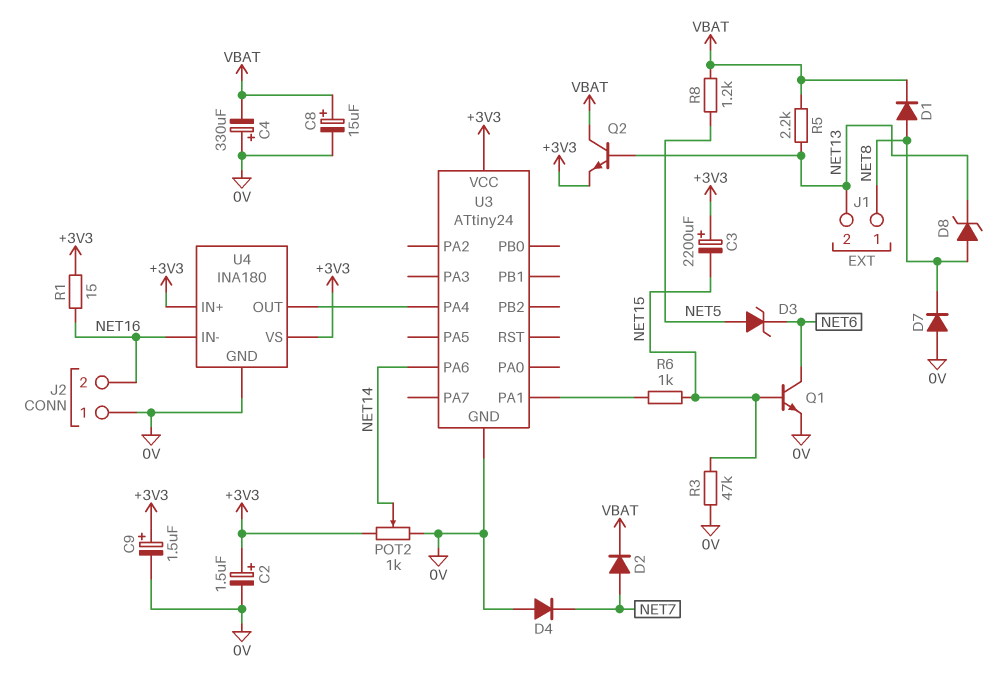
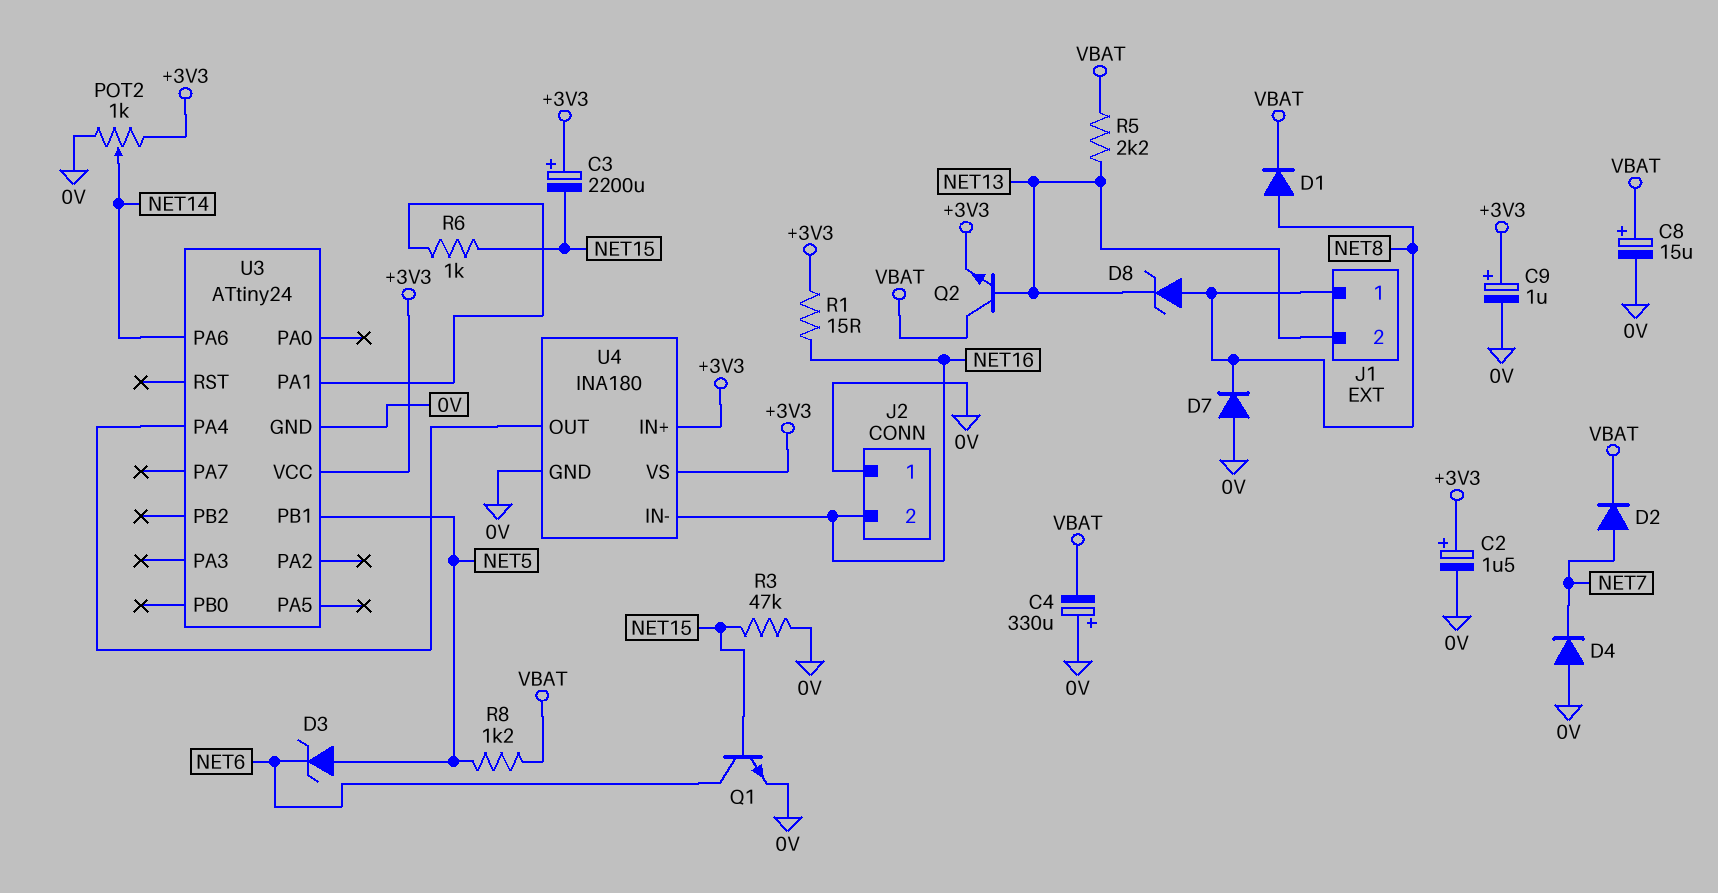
C9: 1.5uF (plus +3V3, minus 0V) -> 1uF (plus +3V3, minus 0V)
U3 pin PB1: none -> NET5

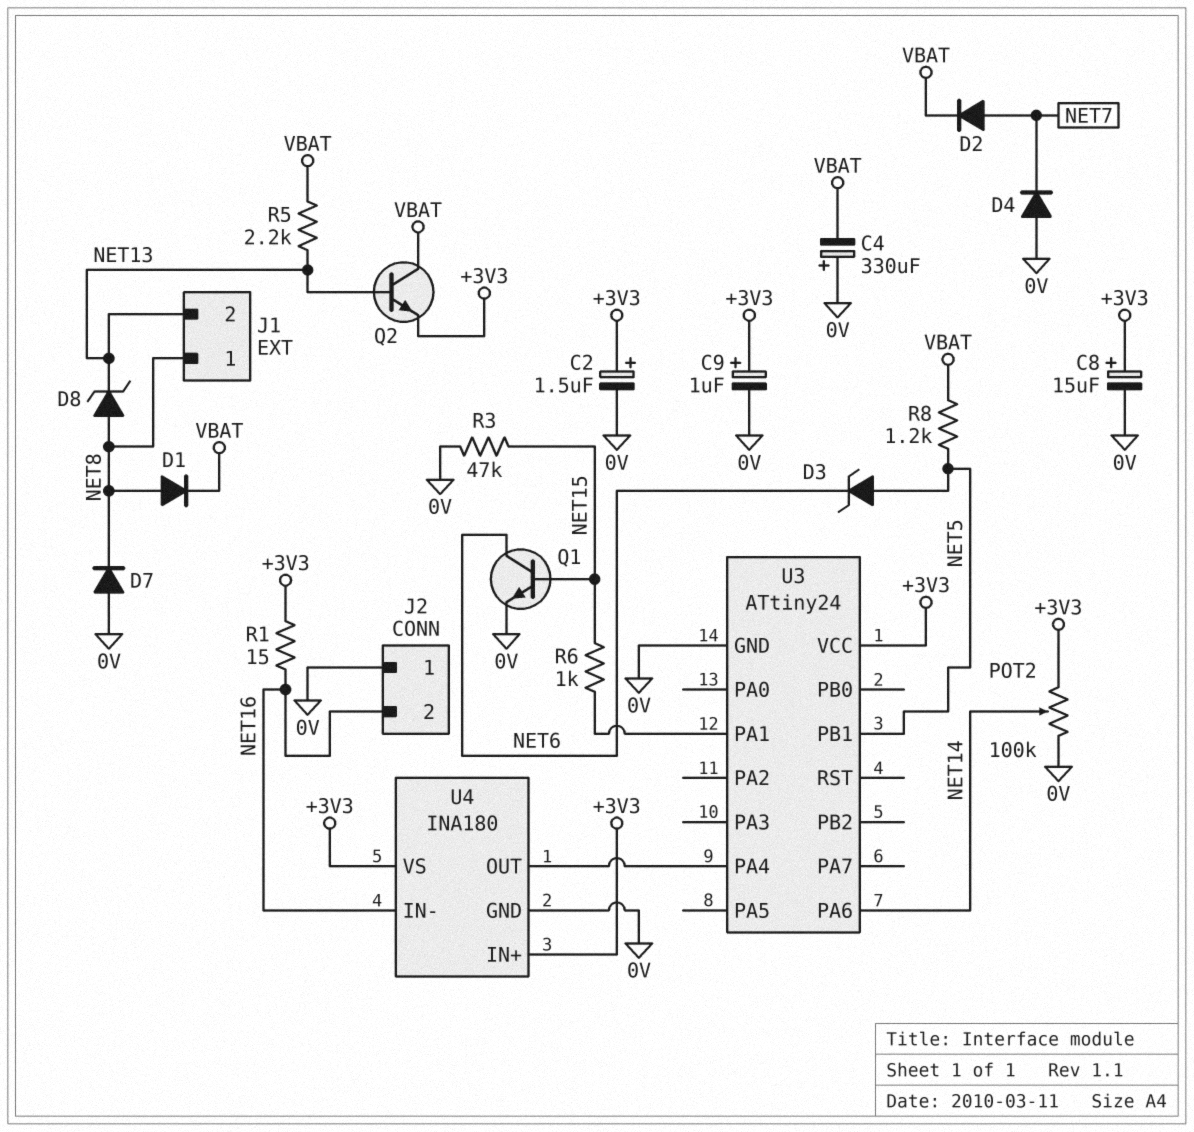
C3: 2200uF (plus +3V3, minus NET15) -> none
C8: 15uF (plus VBAT, minus 0V) -> 15uF (plus +3V3, minus 0V)
POT2: 1k (+3V3, 0V, wiper NET14) -> 100k (+3V3, 0V, wiper NET14)

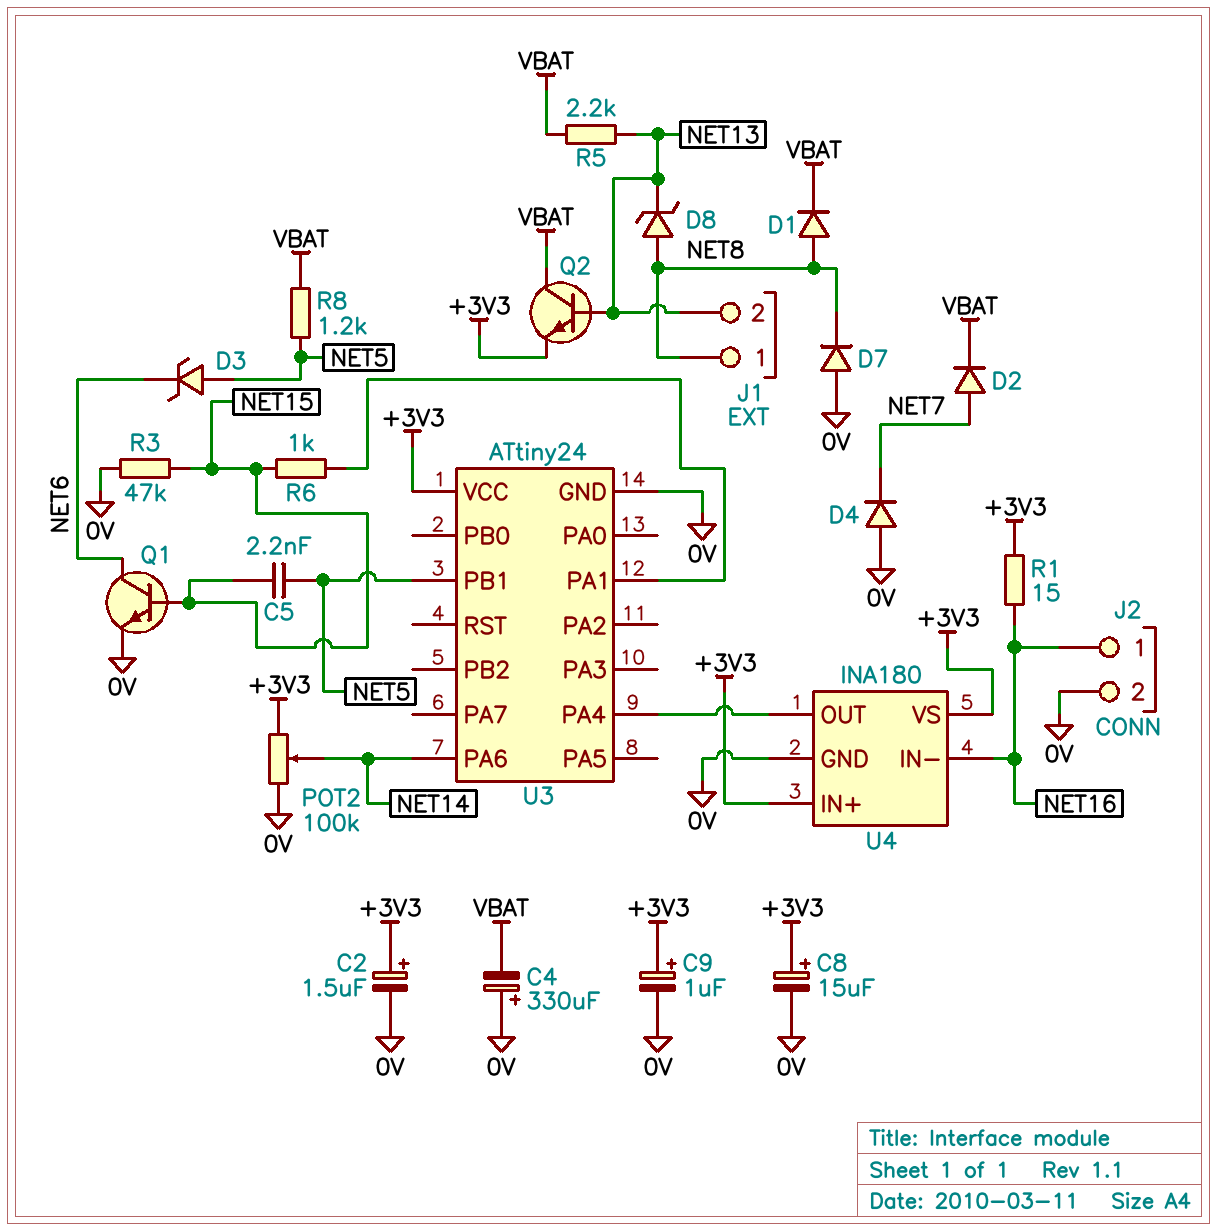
C5: none -> 2.2nF (NET5, NET15)
J2 pin 1: 0V -> NET16
J2 pin 2: NET16 -> 0V

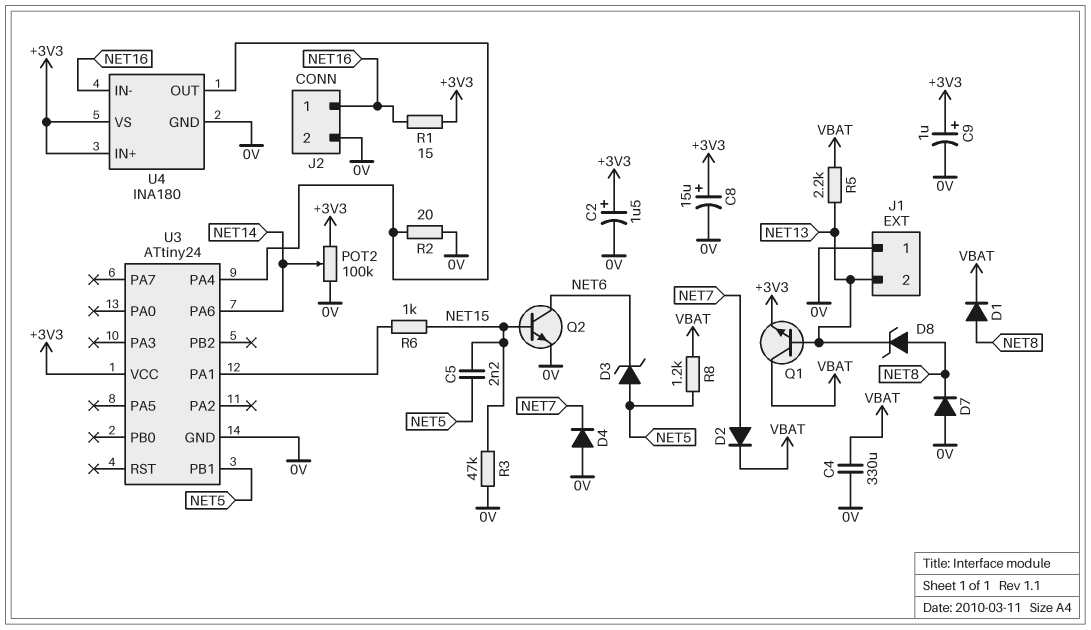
C4: 330uF (plus 0V, minus VBAT) -> 330uF (0V, VBAT)
J1 pin 1: NET8 -> 0V
Q1: NPN (B NET15, C NET6, E 0V) -> NPN (B NET13, C VBAT, E +3V3)
Q2: NPN (B NET13, C VBAT, E +3V3) -> NPN (B NET15, C NET6, E 0V)
R2: none -> 20 (0V, U3/PA4)

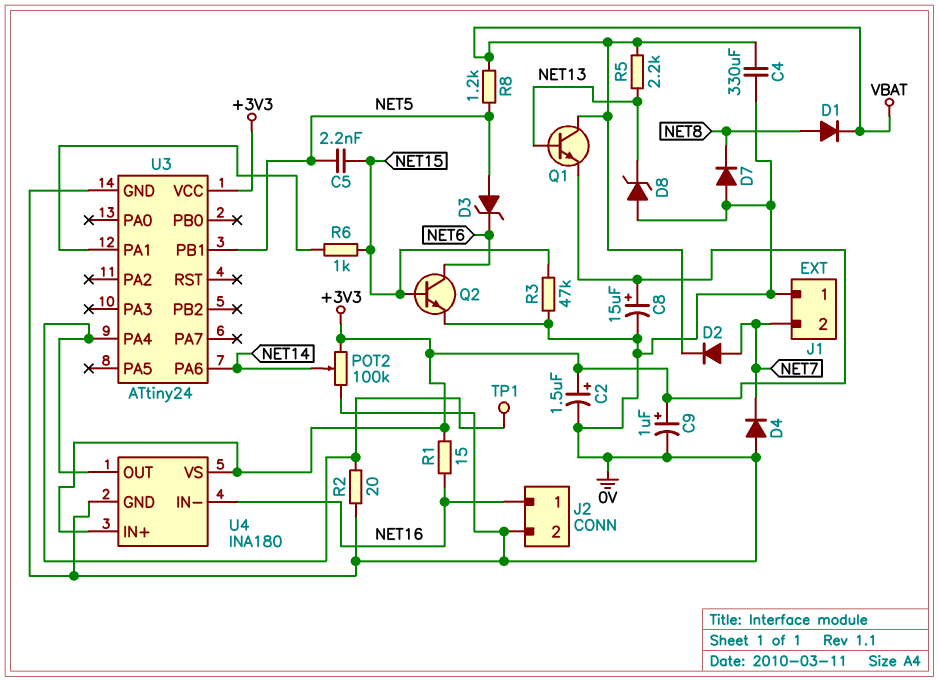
D8: zener (A NET8, K NET13) -> zener (A 0V, K NET13)
J1 pin 2: NET13 -> NET7
TP1: none -> test point (U3/PA4)

